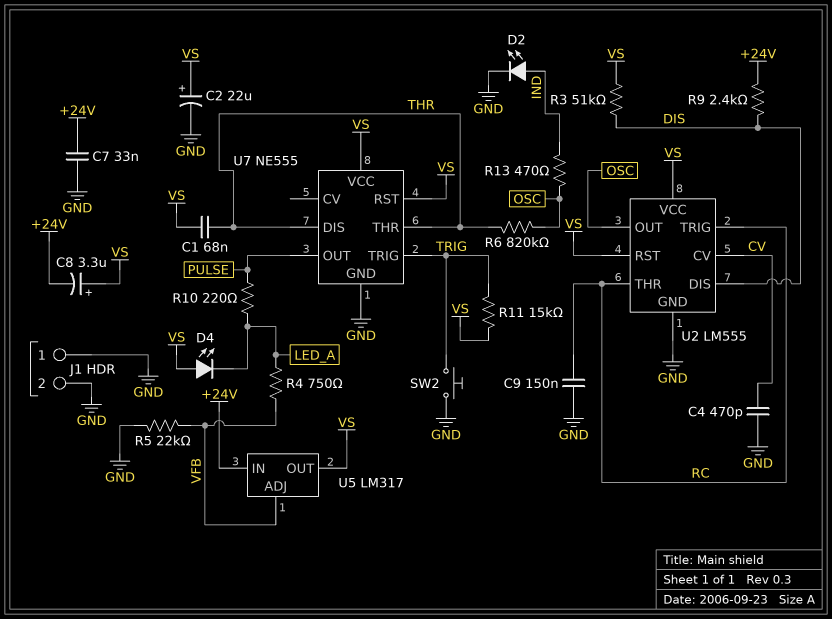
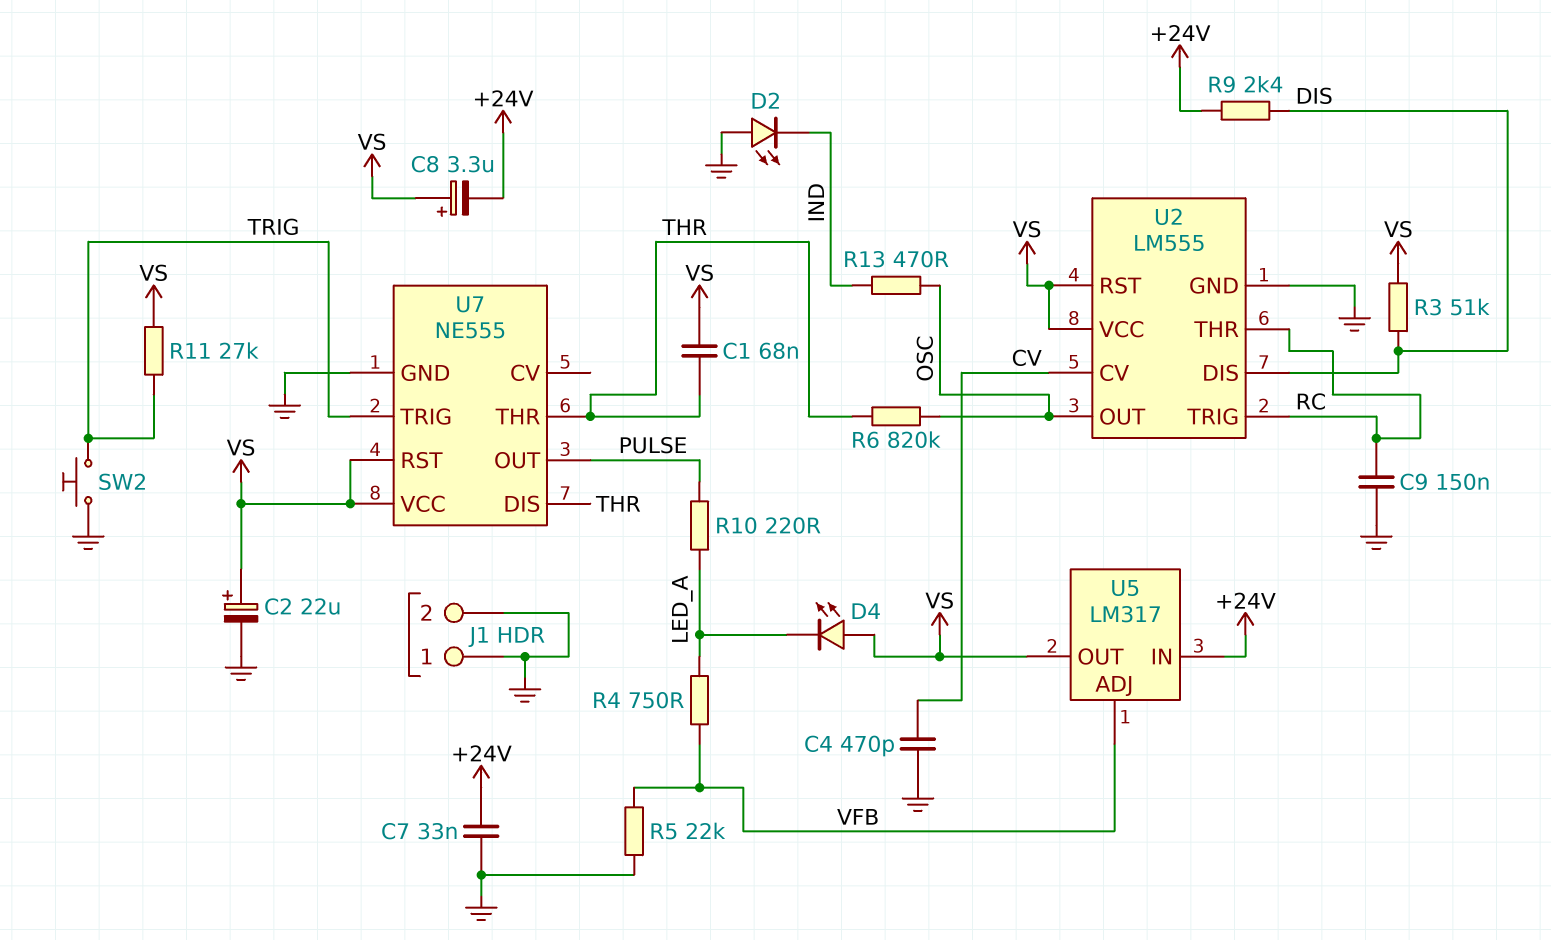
D2: LED (A IND, K GND) -> LED (A GND, K IND)
R11: 15k (TRIG, VS) -> 27k (TRIG, VS)

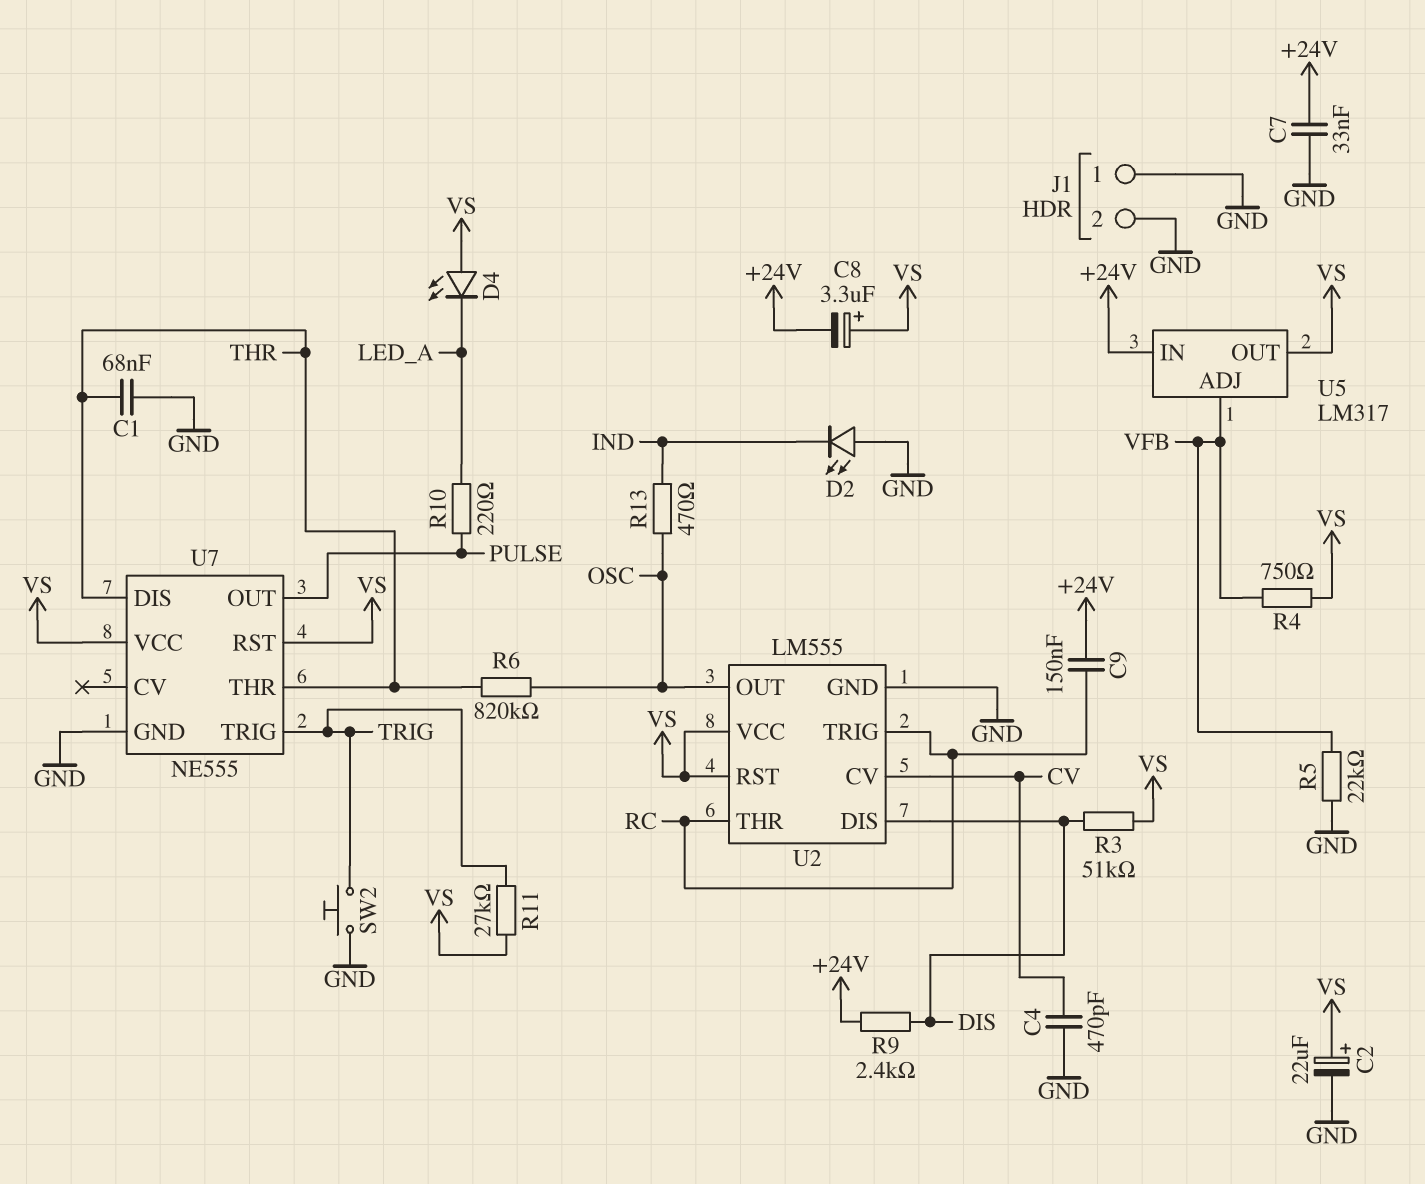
C1: 68nF (THR, VS) -> 68nF (GND, THR)
C9: 150nF (GND, RC) -> 150nF (+24V, RC)
R4: 750 (LED_A, VFB) -> 750 (VFB, VS)

